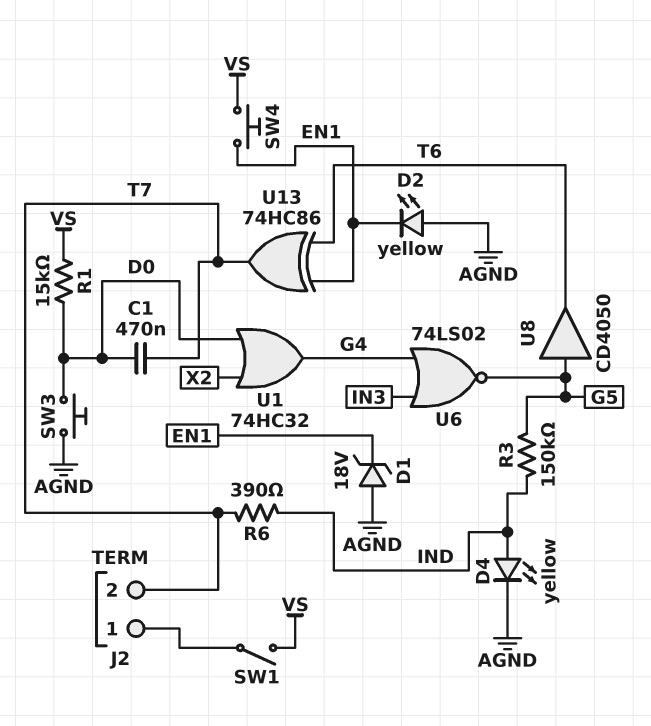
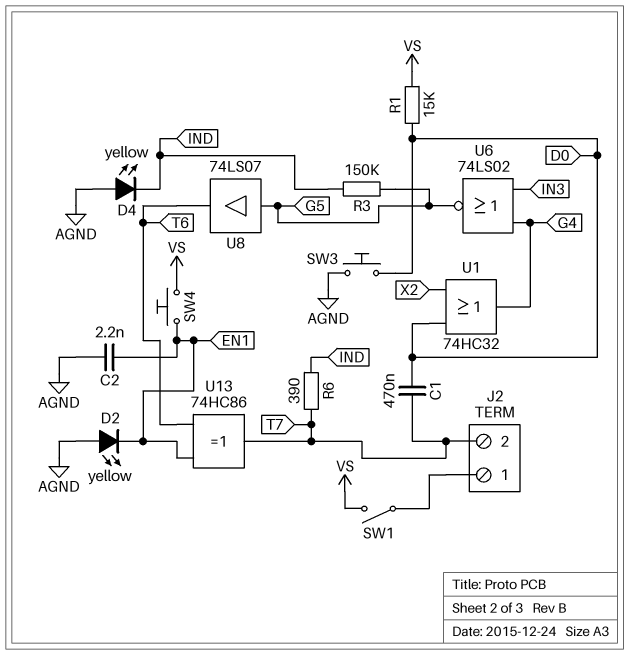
C2: none -> 2.2nF (AGND, EN1)
D1: zener 18V (A AGND, K EN1) -> none
D4: LED yellow (A IND, K AGND) -> LED yellow (A AGND, K IND)
U8: buffer CD4050 (in G5, out T6) -> buffer 74LS07 (in G5, out T6)

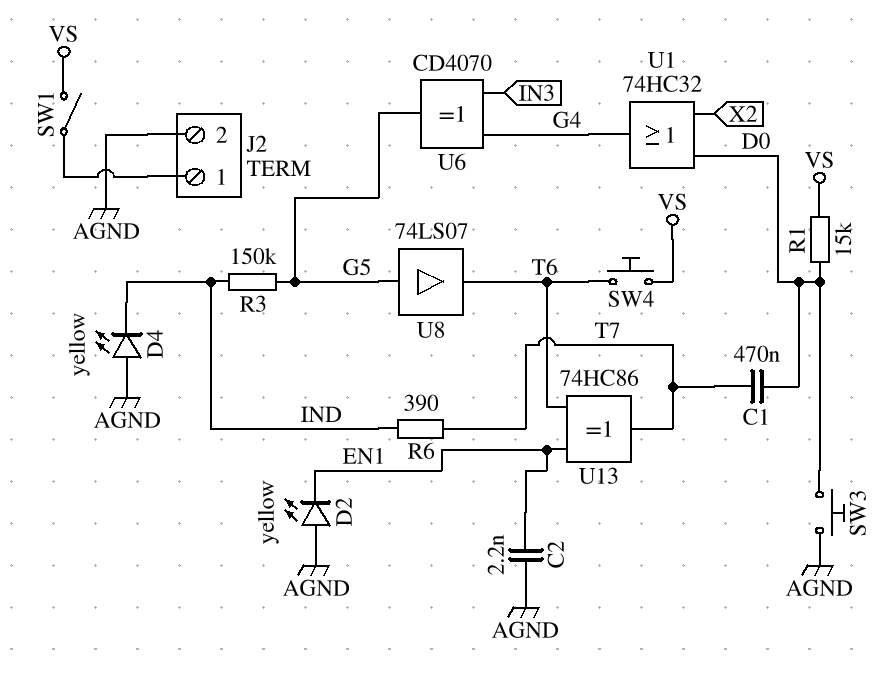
J2 pin 2: T7 -> AGND
SW4: button (EN1, VS) -> button (T6, VS)
U6: NOR 74LS02 (in G4, in IN3, out G5) -> XOR CD4070 (in G4, in IN3, out G5)

